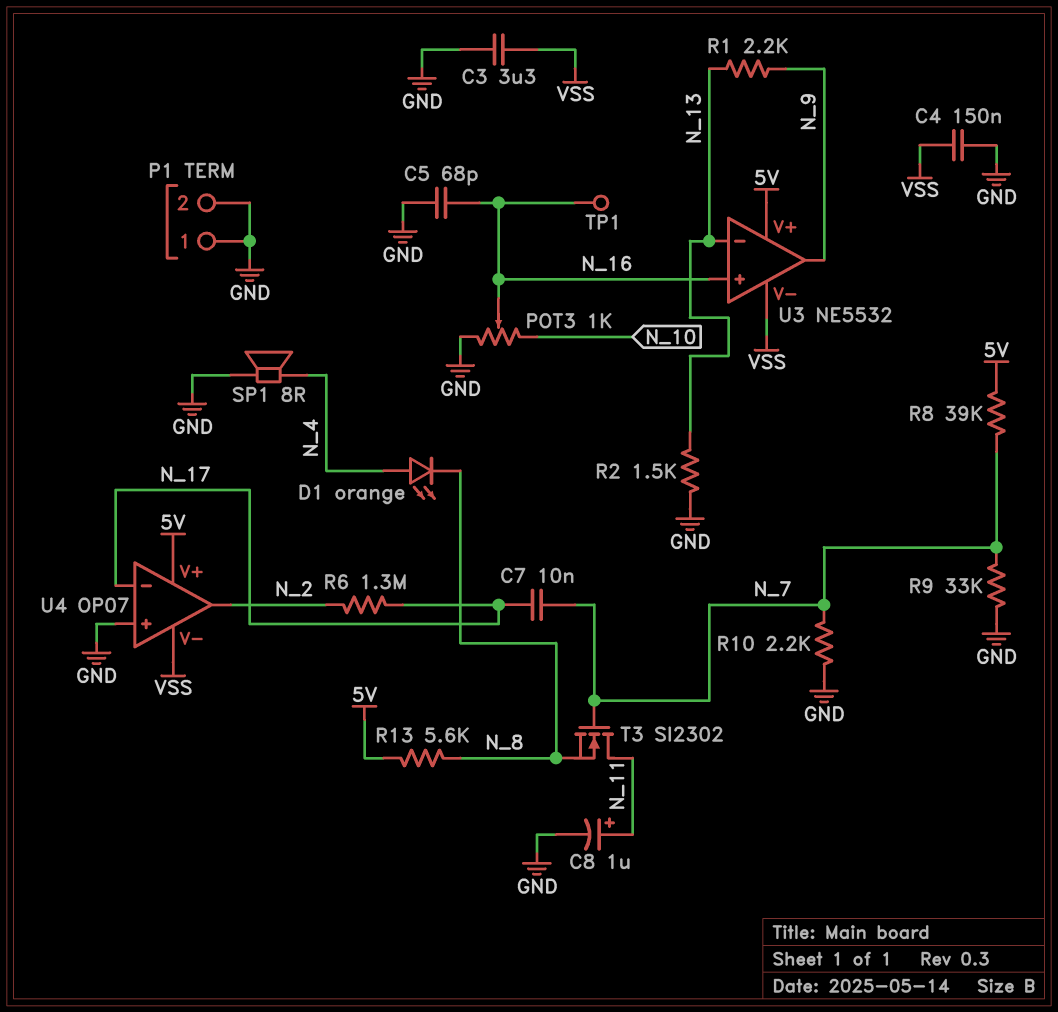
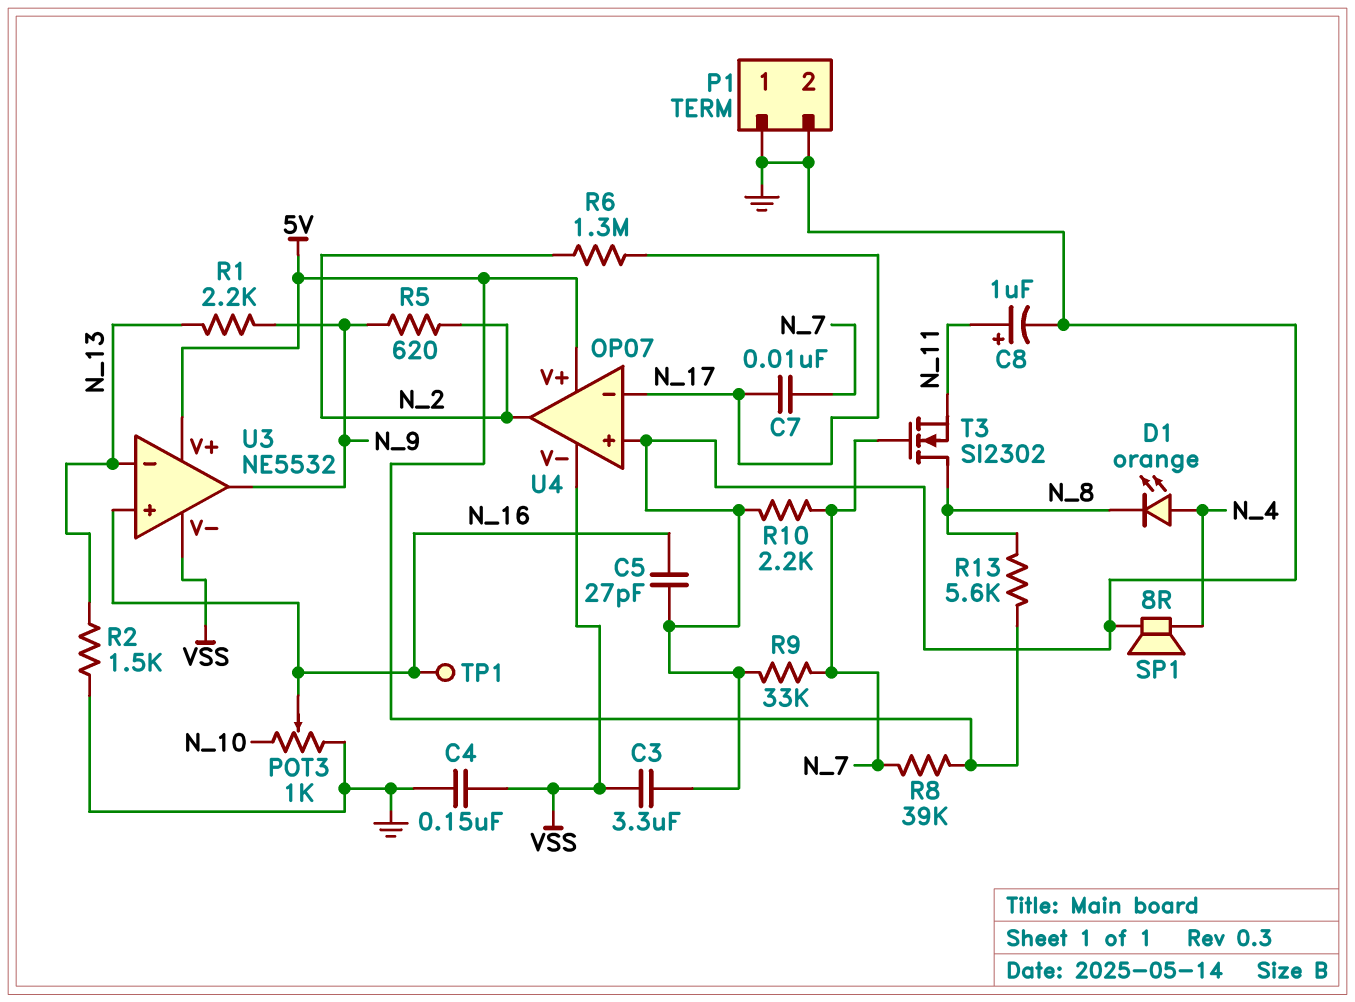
C5: 68pF (GND, N_16) -> 27pF (GND, N_16)
R5: none -> 620 (N_2, N_9)
T3: NMOS SI2302 (G N_7, D N_11, S N_8) -> NMOS SI2302 (G N_7, D N_8, S N_11)

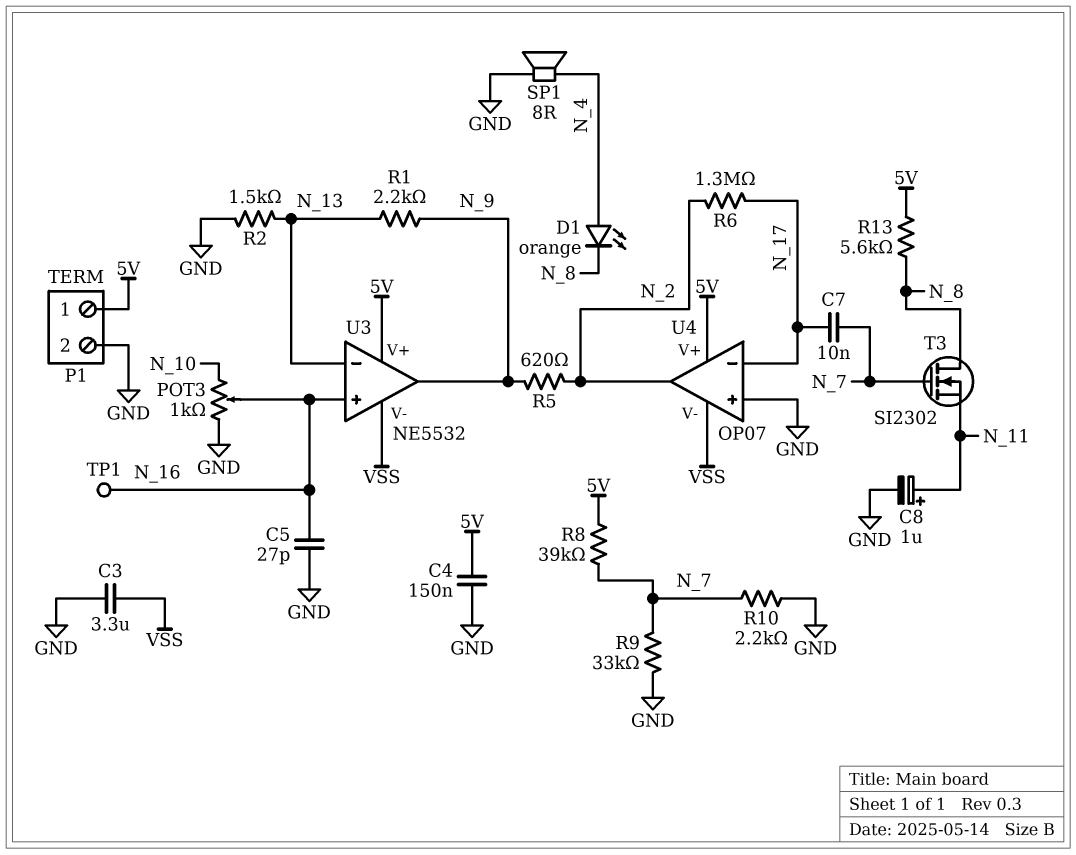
C4: 150nF (GND, VSS) -> 150nF (5V, GND)
P1 pin 1: GND -> 5V

